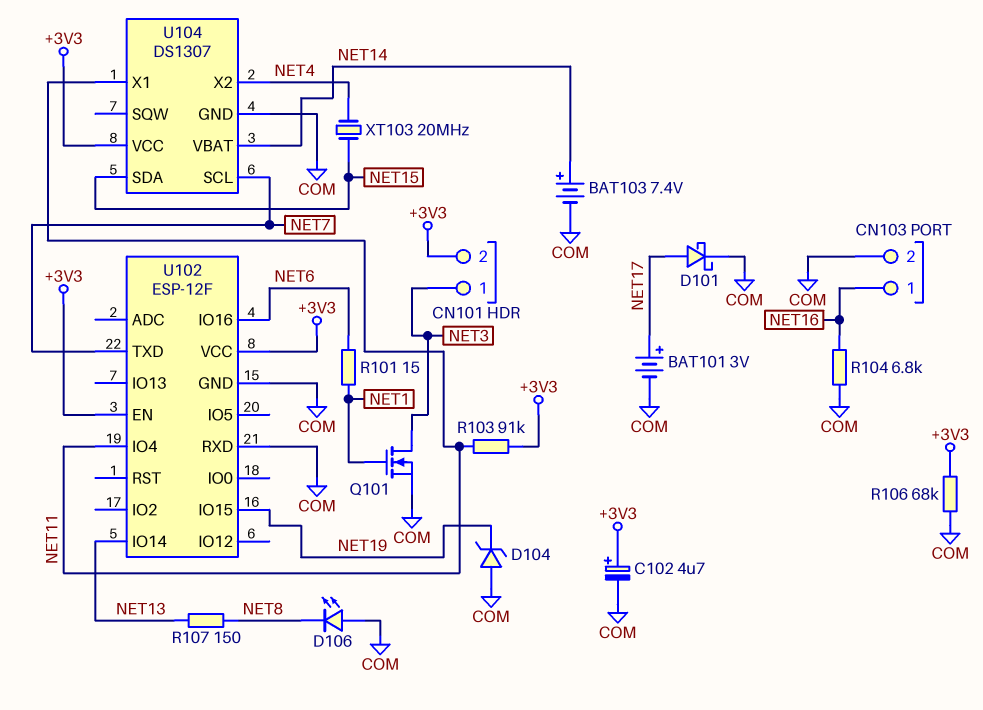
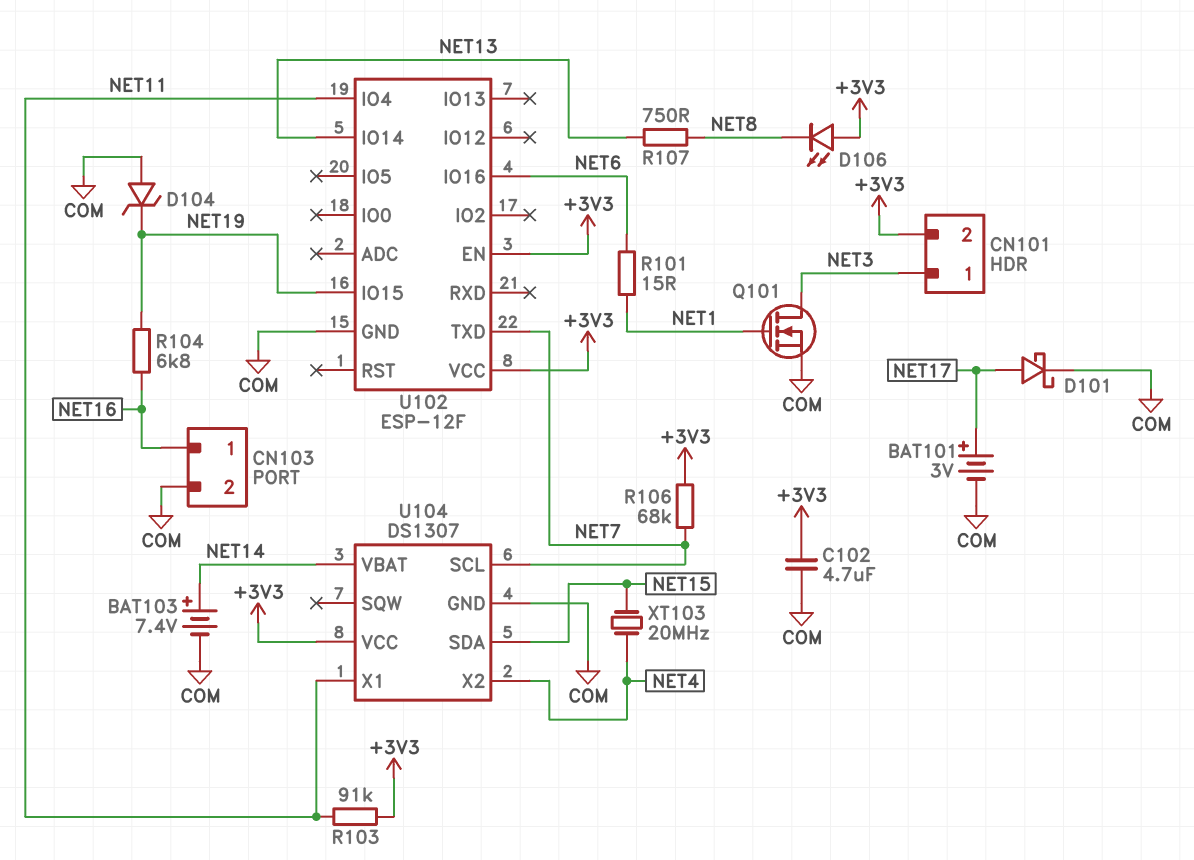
C102: 4.7uF (plus +3V3, minus COM) -> 4.7uF (+3V3, COM)
D106: LED (A COM, K NET8) -> LED (A +3V3, K NET8)
R104: 6.8k (COM, NET16) -> 6.8k (NET16, NET19)
R106: 68k (+3V3, COM) -> 68k (+3V3, NET7)
R107: 150 (NET8, NET13) -> 750 (NET8, NET13)
U102 pin RXD: COM -> none

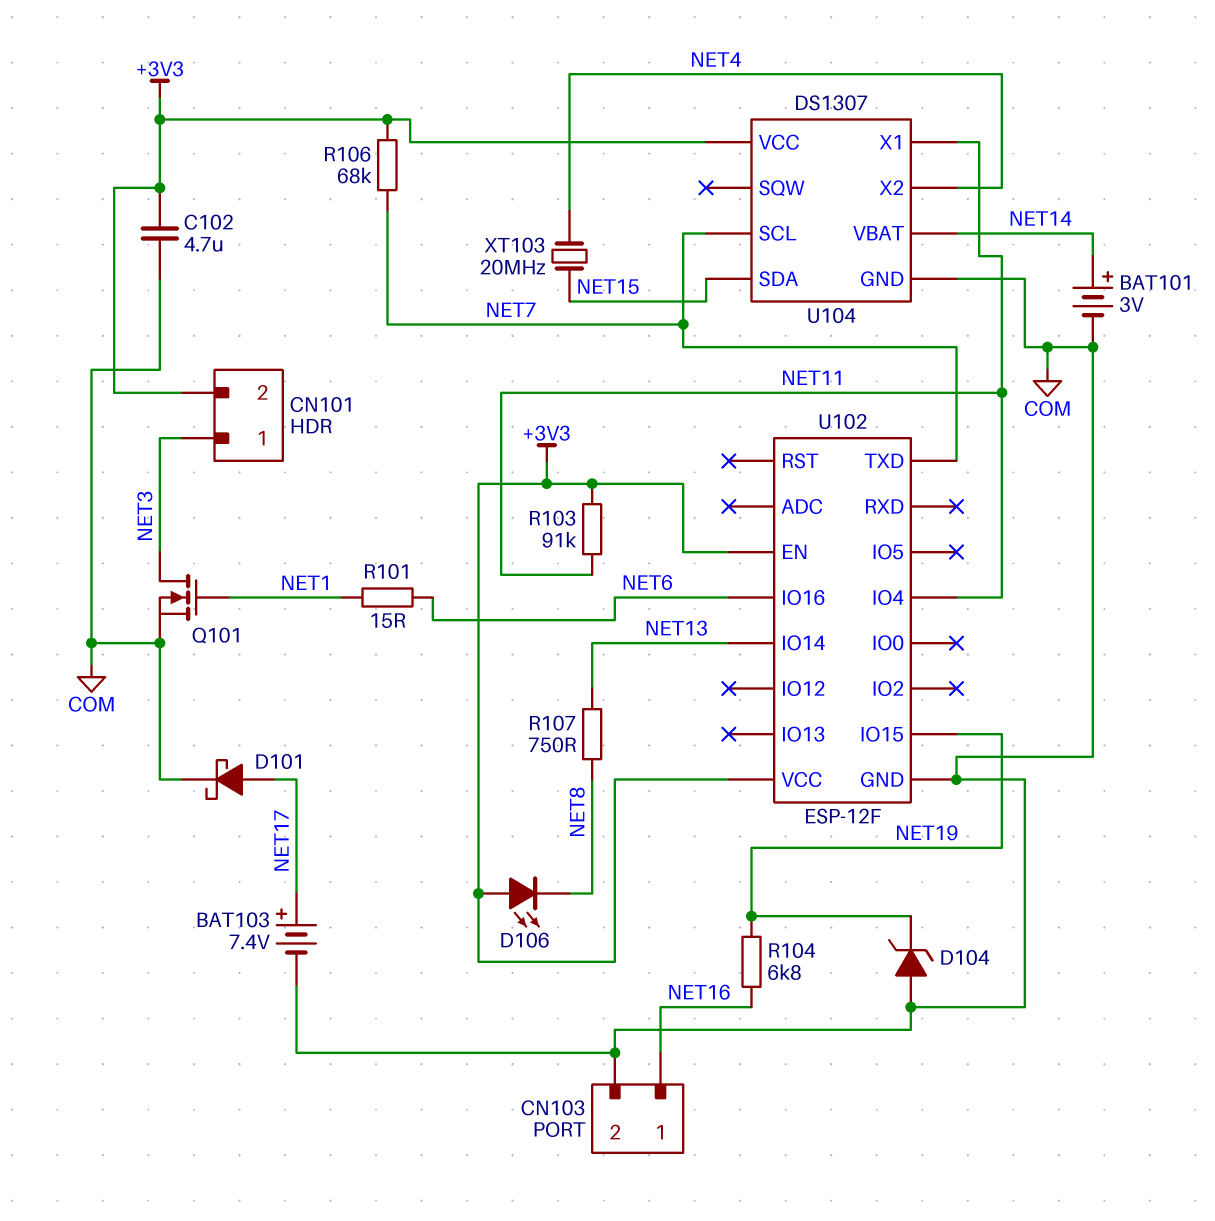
BAT101: 3V (plus NET17, minus COM) -> 3V (plus NET14, minus COM)
BAT103: 7.4V (plus NET14, minus COM) -> 7.4V (plus NET17, minus COM)

